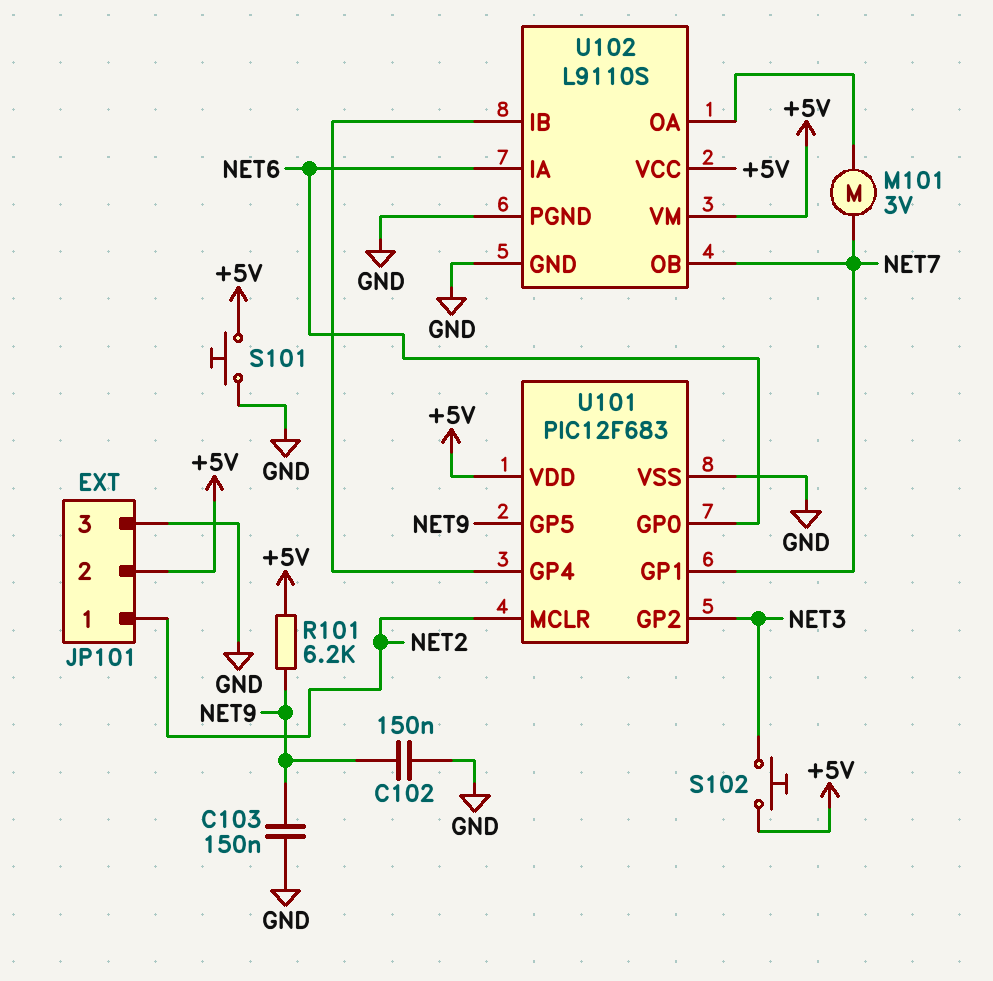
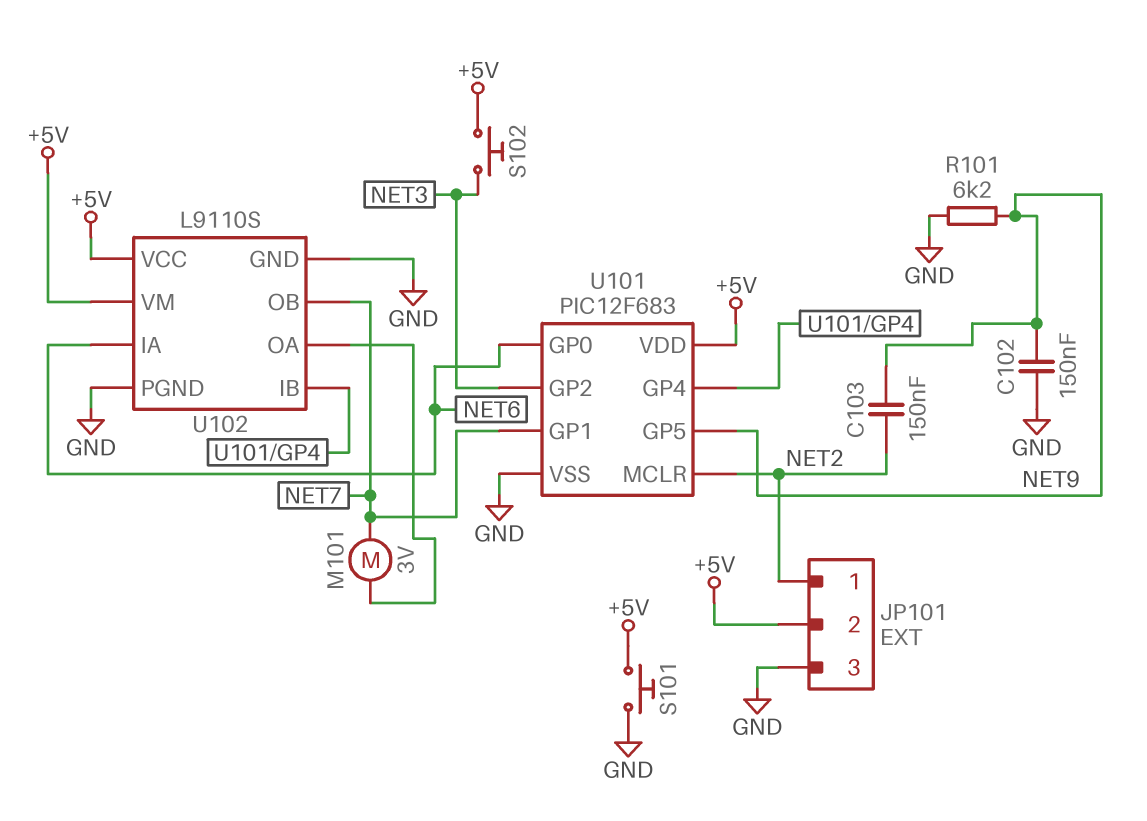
C103: 150nF (GND, NET9) -> 150nF (NET2, NET9)
R101: 6.2k (+5V, NET9) -> 6.2k (GND, NET9)

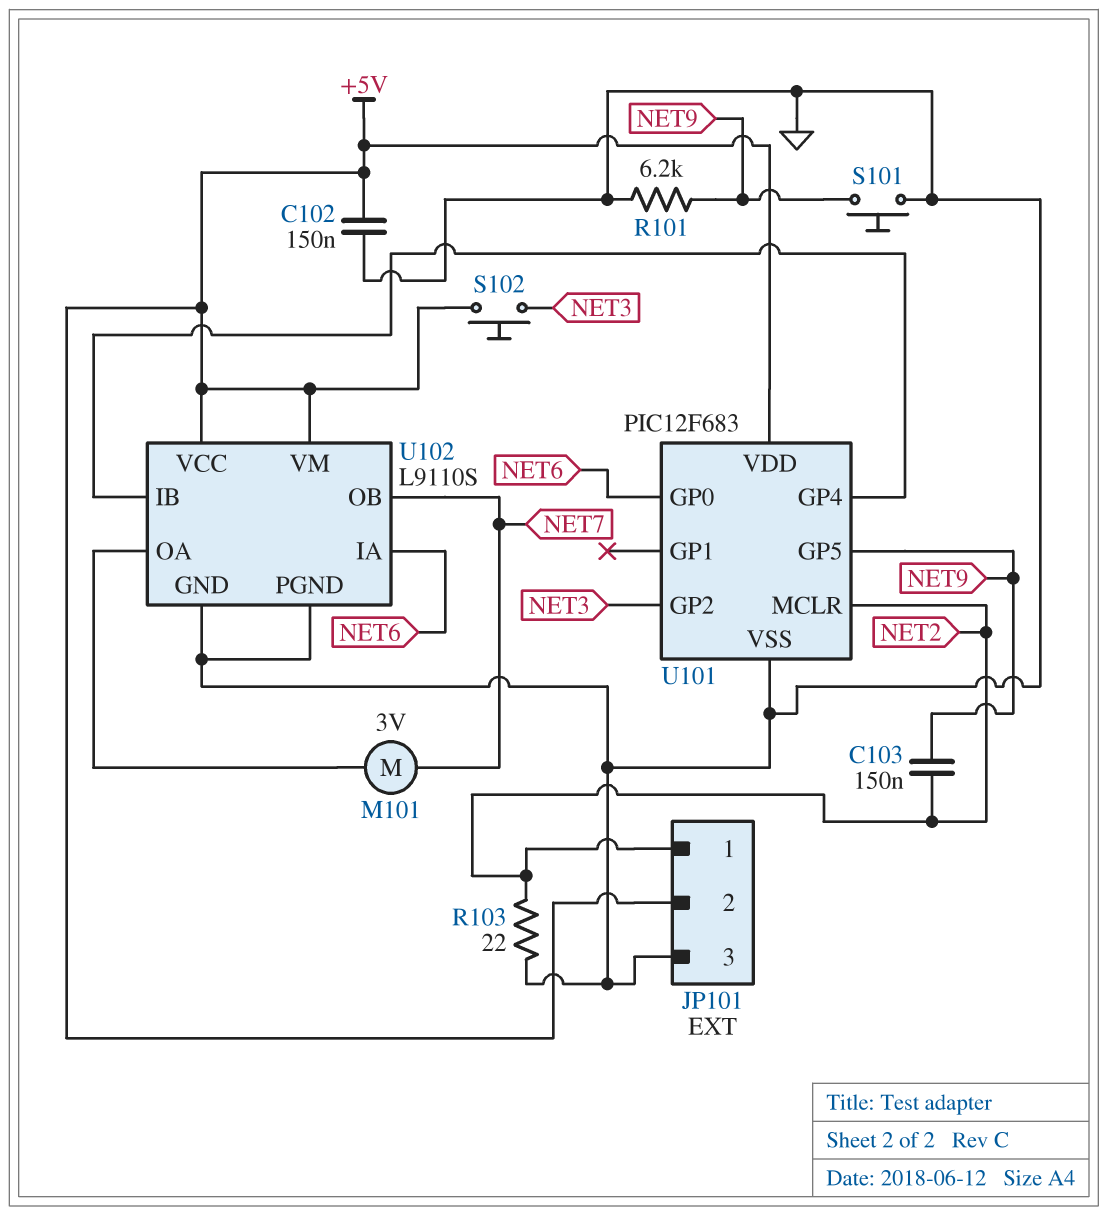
C102: 150nF (GND, NET9) -> 150nF (+5V, GND)
R103: none -> 22 (GND, NET2)
S101: button (+5V, GND) -> button (GND, NET9)
U101 pin GP1: NET7 -> none

